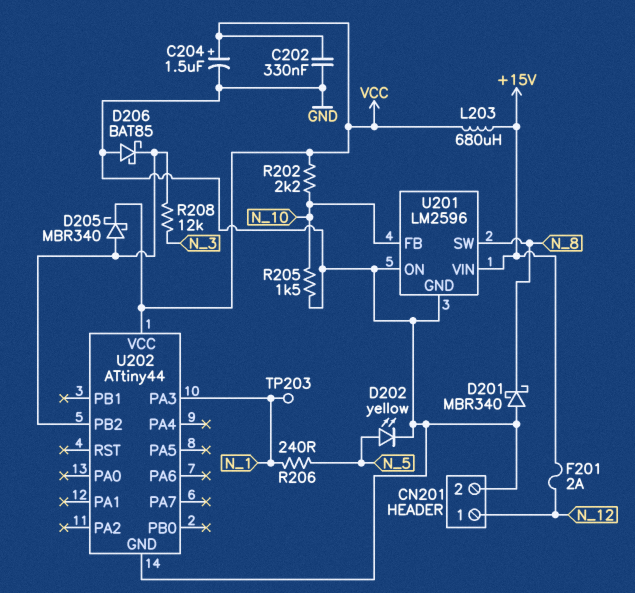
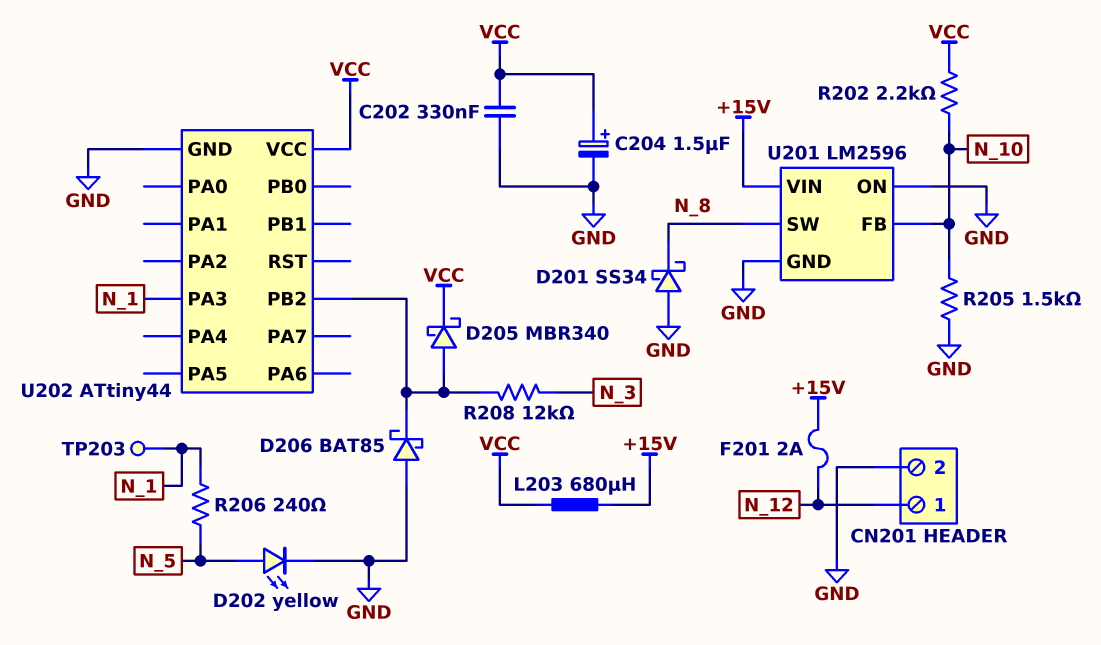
D201: schottky MBR340 (A GND, K N_8) -> schottky SS34 (A GND, K N_8)

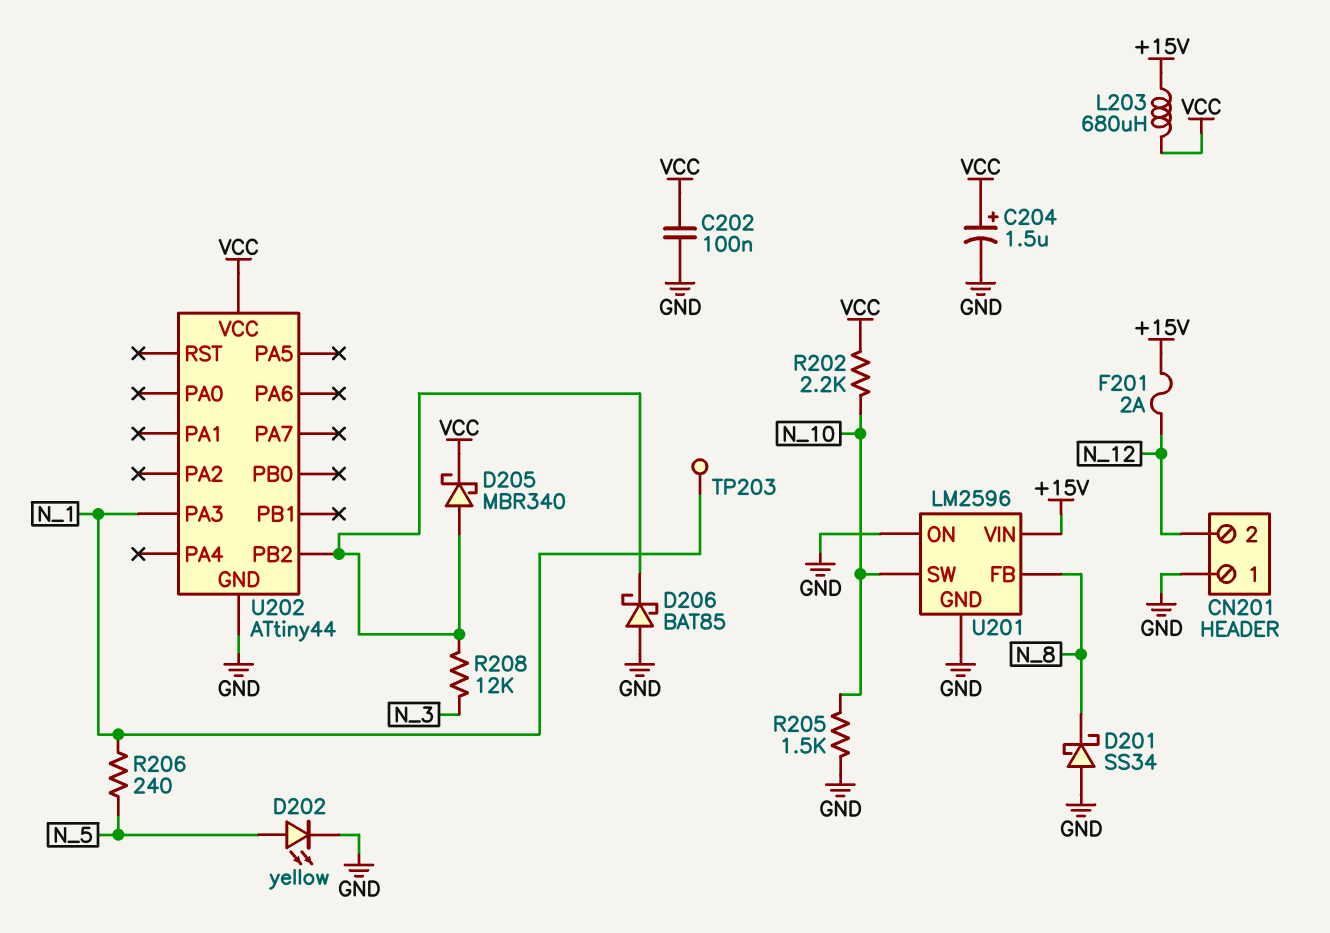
C202: 330nF (GND, VCC) -> 100nF (GND, VCC)
CN201 pin 1: N_12 -> GND
CN201 pin 2: GND -> N_12
U201 pin FB: N_10 -> N_8
U201 pin SW: N_8 -> N_10

